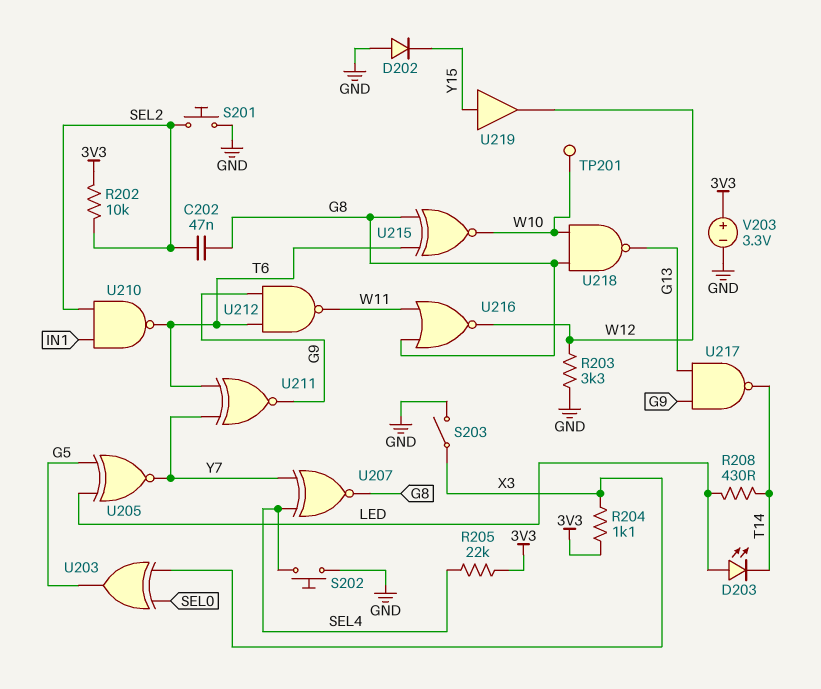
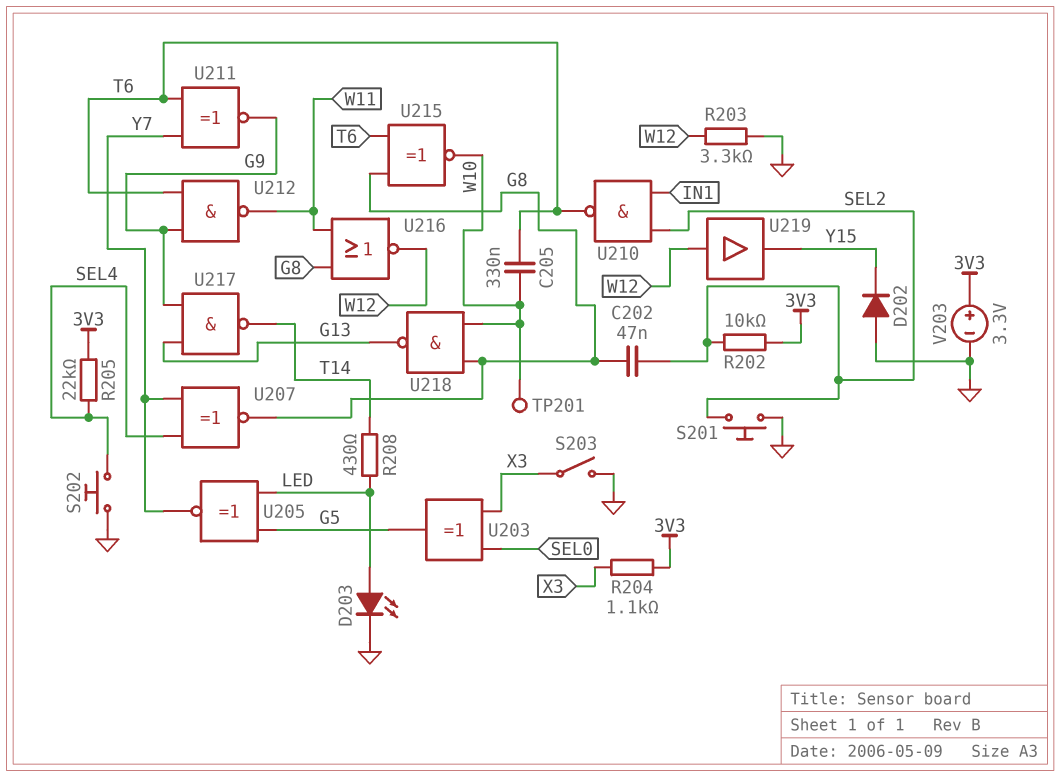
C205: none -> 330nF (T6, W10)
D203: LED (A LED, K T14) -> LED (A LED, K GND)
U219: buffer (in Y15, out W12) -> buffer (in W12, out Y15)

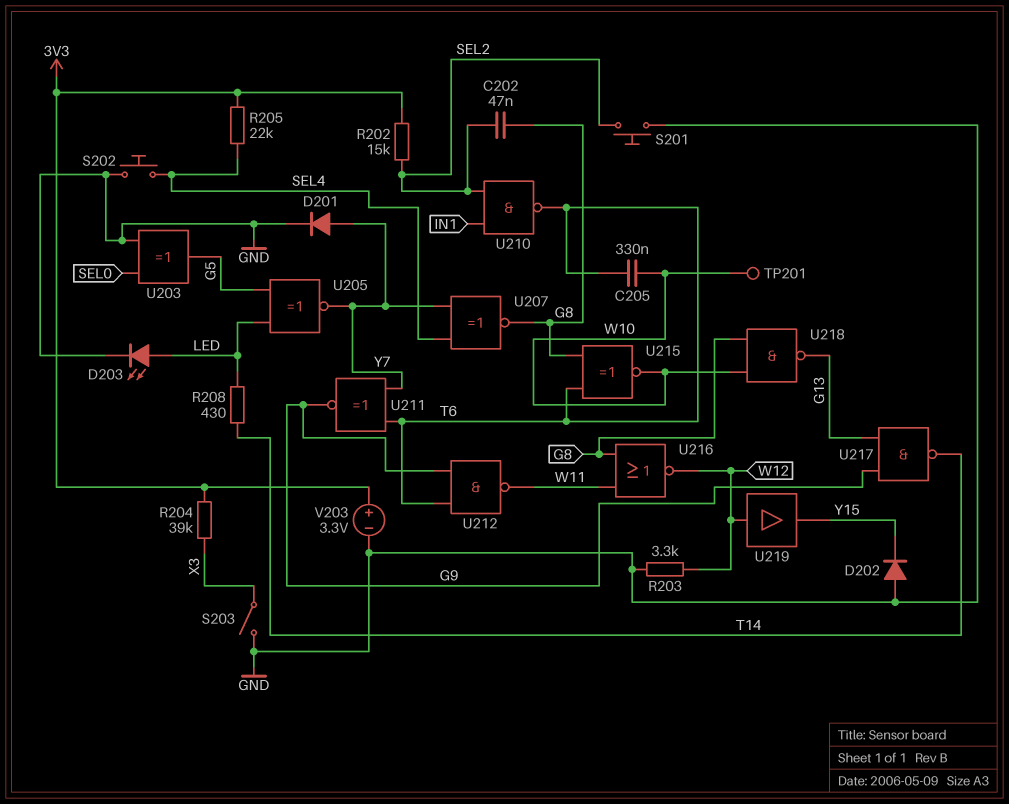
D201: none -> diode (A Y7, K GND)
R202: 10k (3V3, SEL2) -> 15k (3V3, SEL2)
R204: 1.1k (3V3, X3) -> 39k (3V3, X3)
U203: XOR (in SEL0, in X3, out G5) -> XOR (in GND, in SEL0, out G5)

